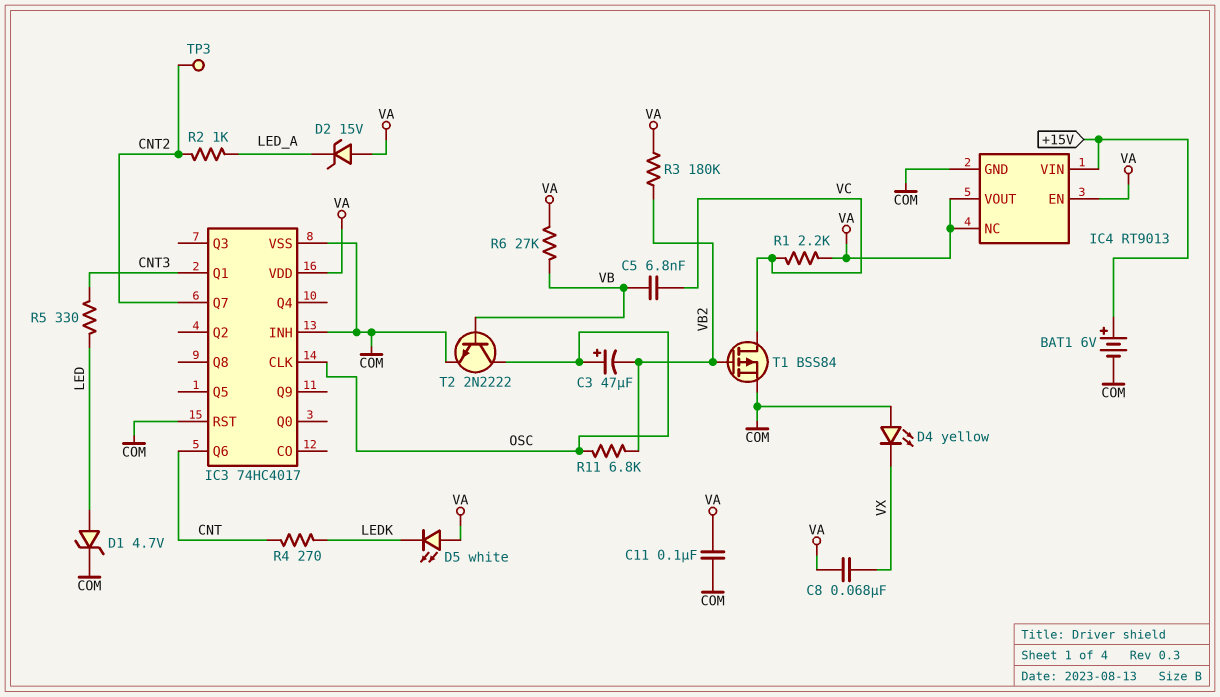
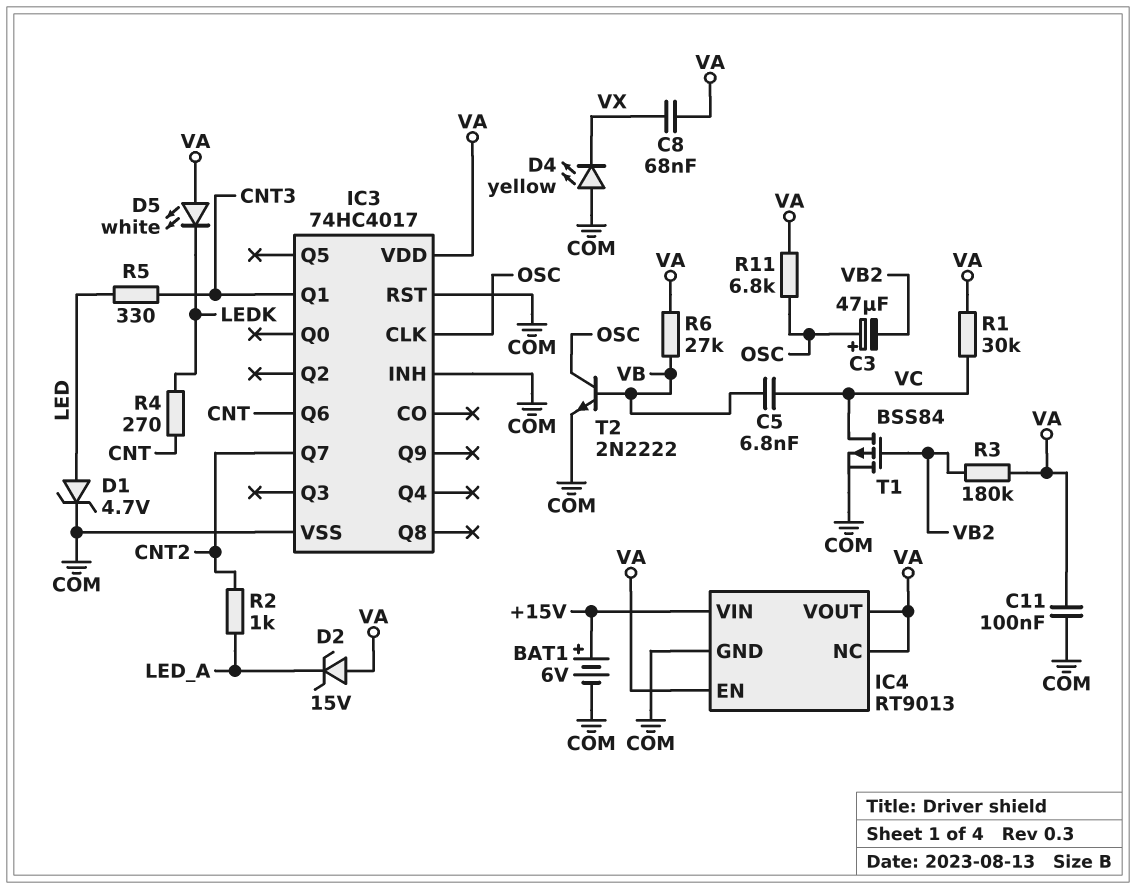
R1: 2.2k (VA, VC) -> 30k (VA, VC)
R11: 6.8k (OSC, VB2) -> 6.8k (OSC, VA)
TP3: test point (CNT2) -> none

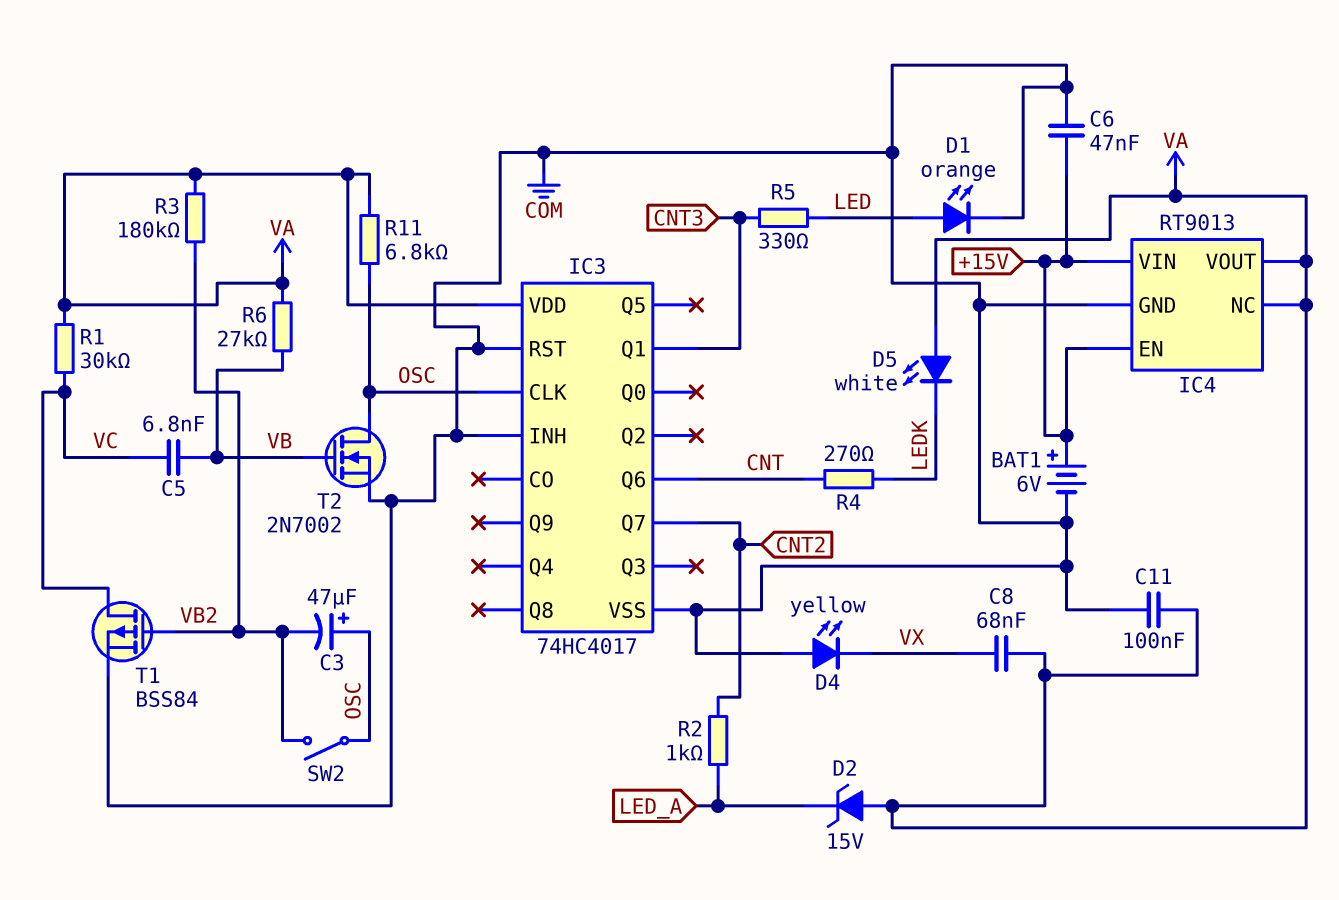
C6: none -> 47nF (+15V, COM)
D1: zener 4.7V (A LED, K COM) -> LED orange (A LED, K COM)
IC4 pin EN: VA -> +15V
SW2: none -> switch (OSC, VB2)
T2: NPN 2N2222 (B VB, C OSC, E COM) -> NMOS 2N7002 (G VB, D OSC, S COM)

